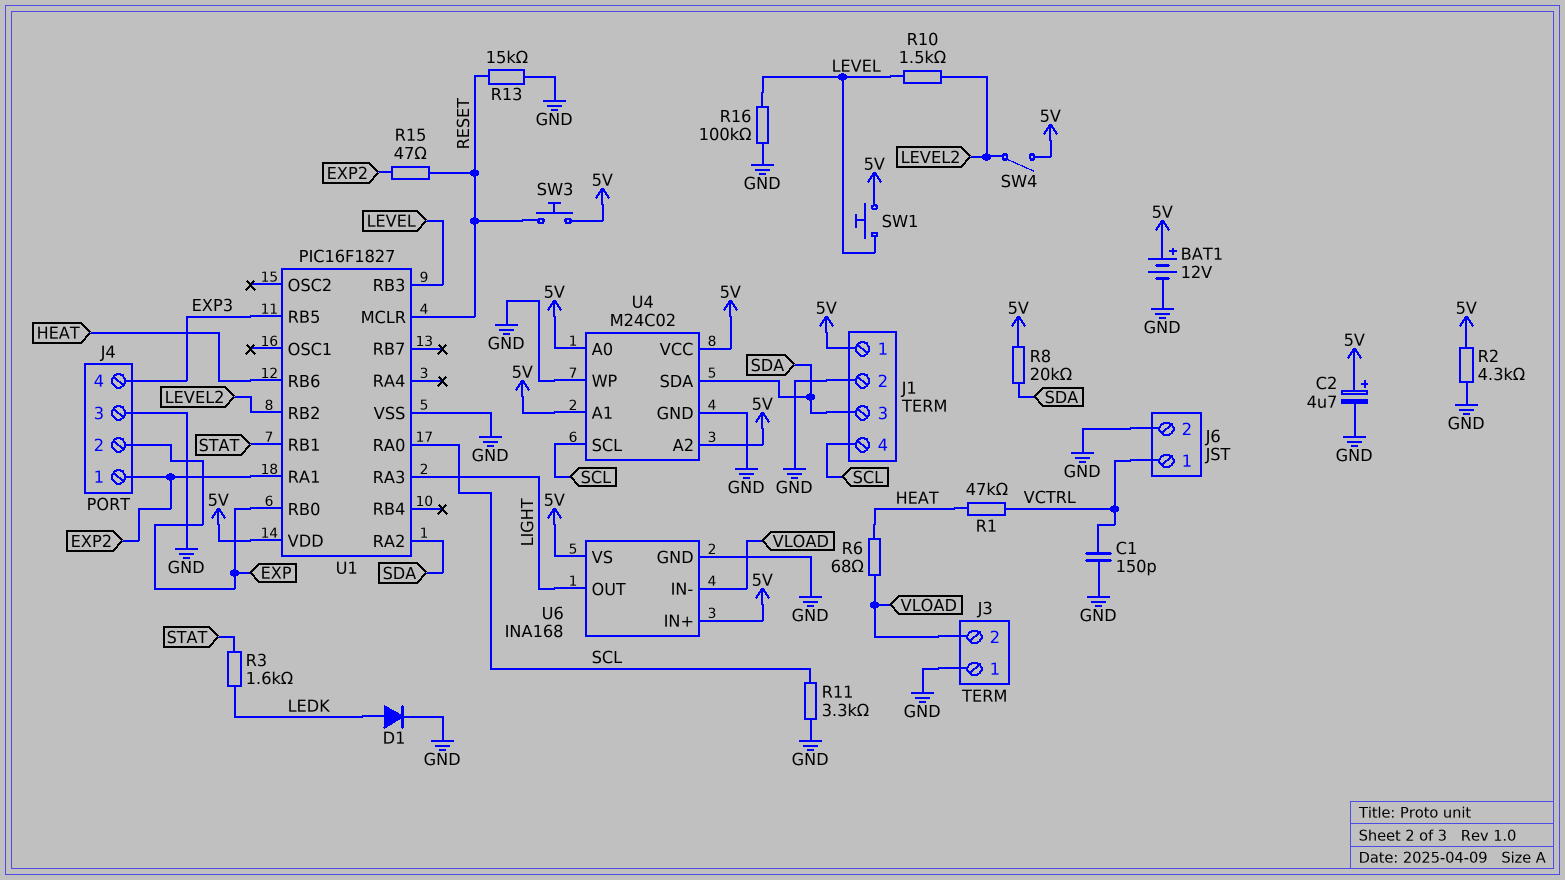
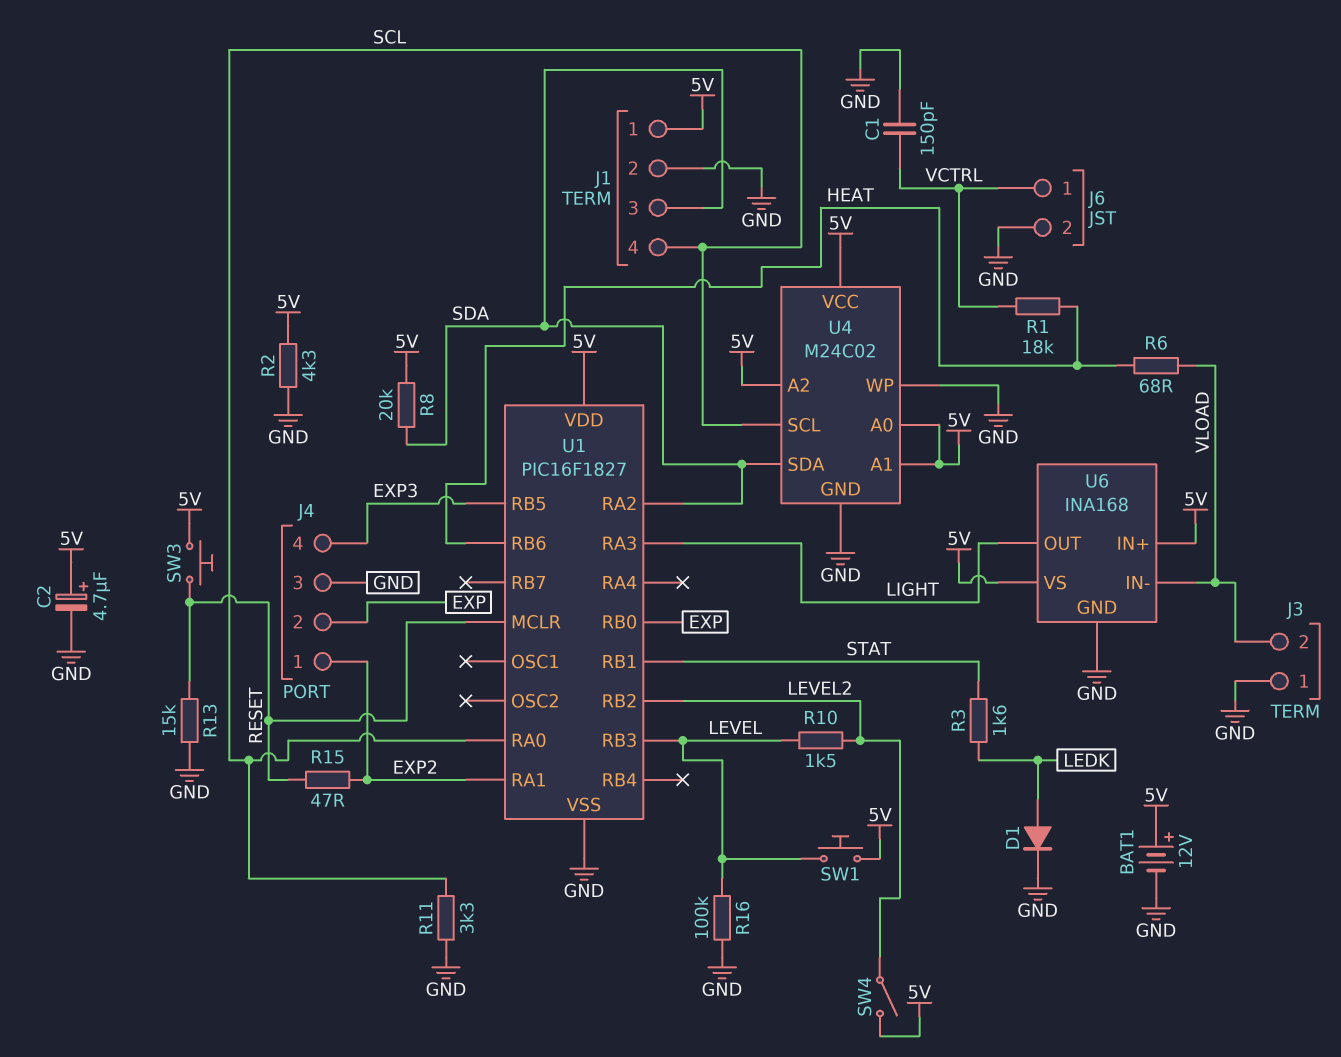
R1: 47k (HEAT, VCTRL) -> 18k (HEAT, VCTRL)

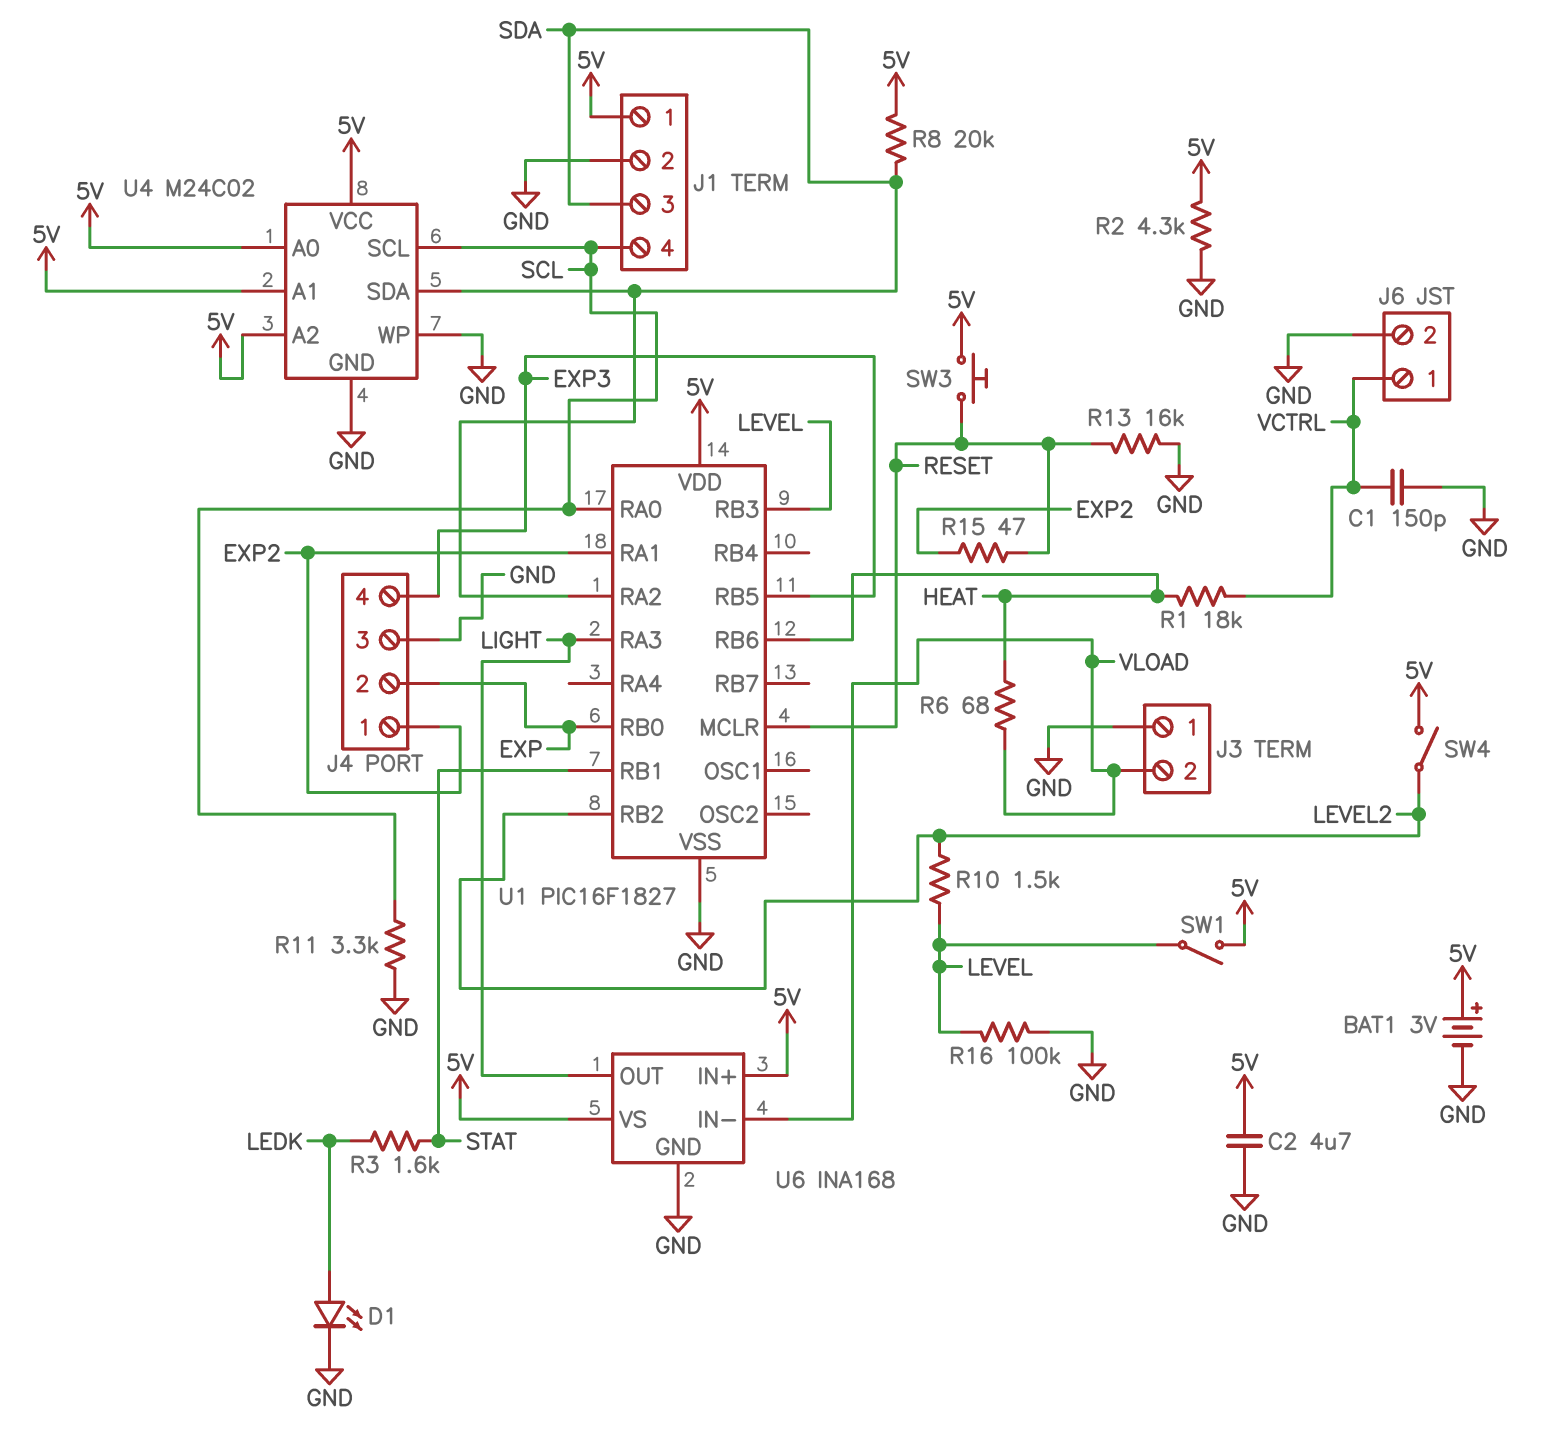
BAT1: 12V (plus 5V, minus GND) -> 3V (plus 5V, minus GND)
C2: 4.7uF (plus 5V, minus GND) -> 4.7uF (5V, GND)
D1: diode (A LEDK, K GND) -> LED (A LEDK, K GND)
R13: 15k (GND, RESET) -> 16k (GND, RESET)
SW1: button (5V, LEVEL) -> switch (5V, LEVEL)

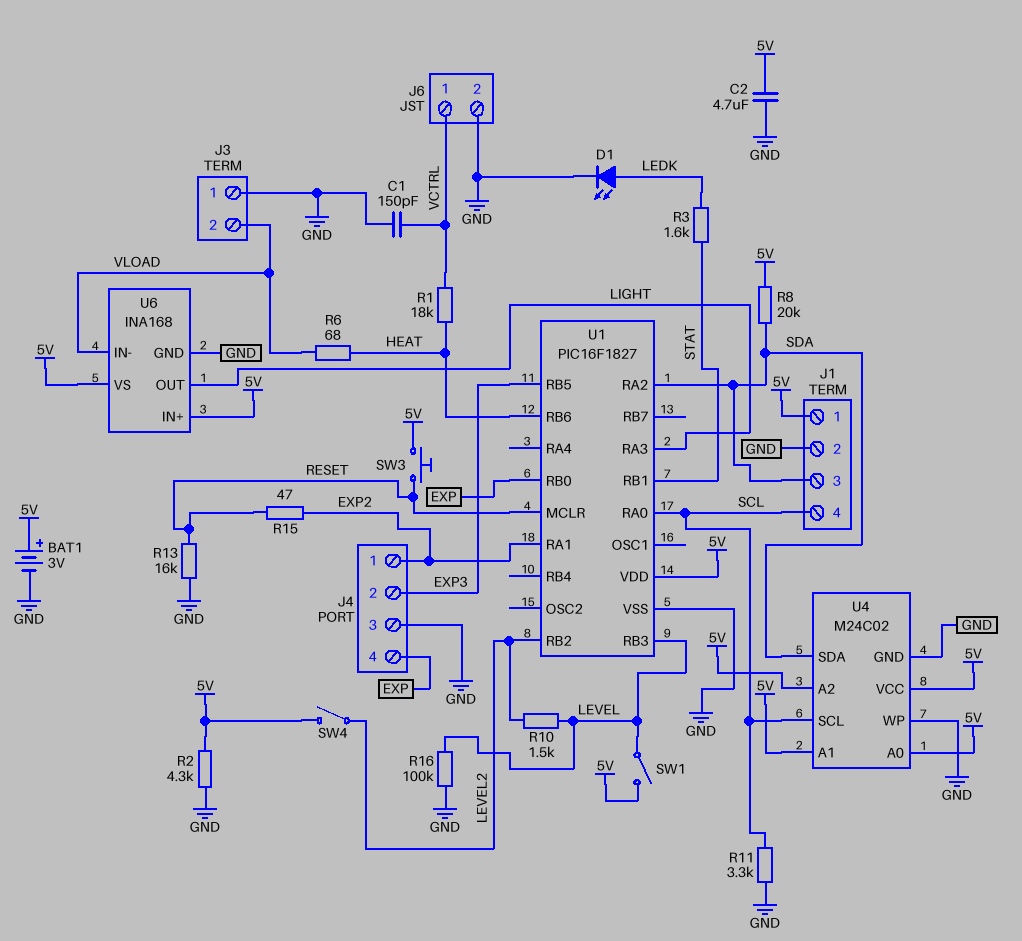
J4 pin 2: EXP -> EXP3
J4 pin 4: EXP3 -> EXP

